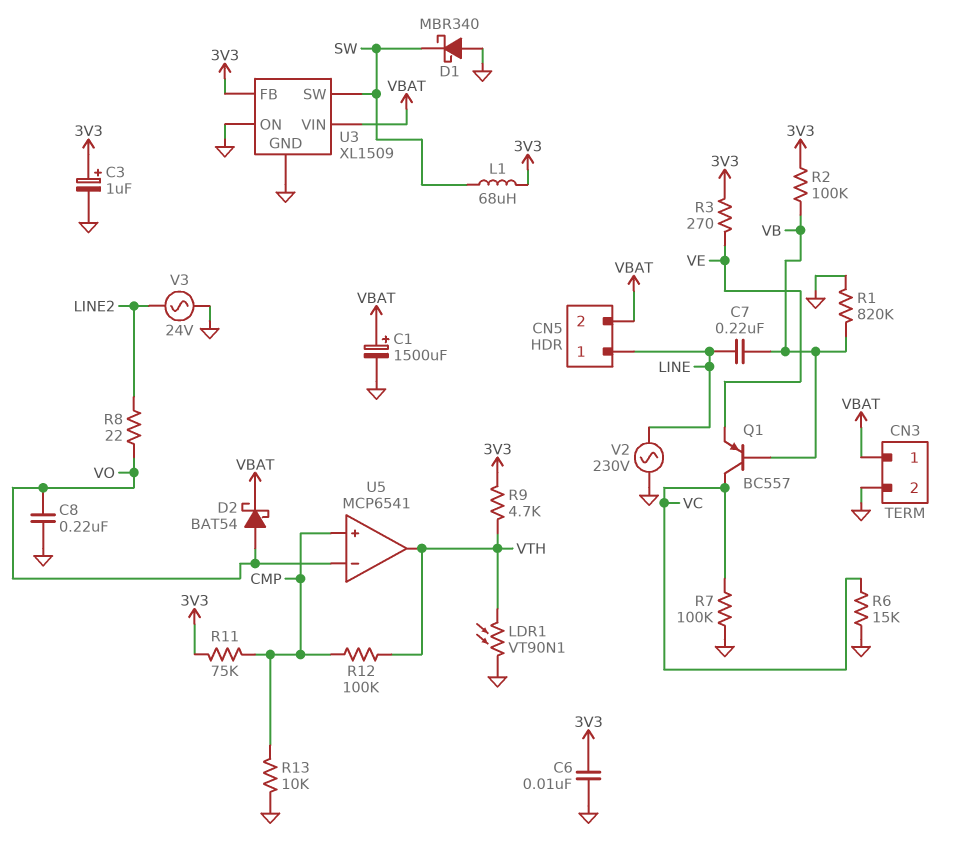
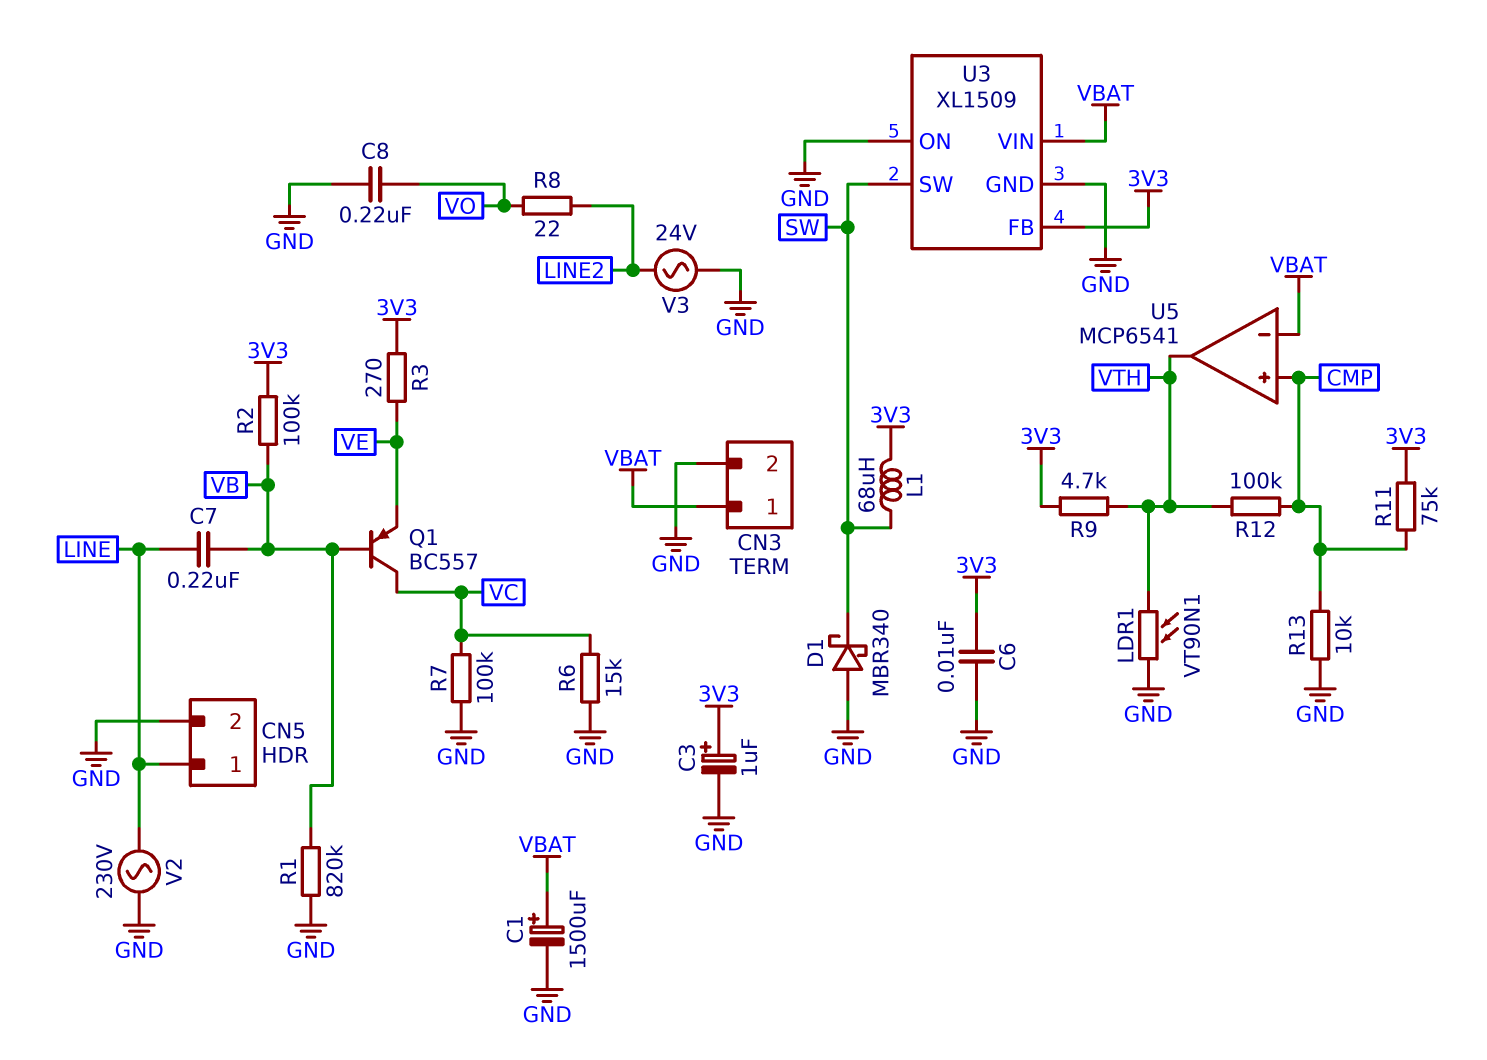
CN5 pin 2: VBAT -> GND
D2: schottky BAT54 (A VO, K VBAT) -> none
U5 pin in-: VO -> VBAT

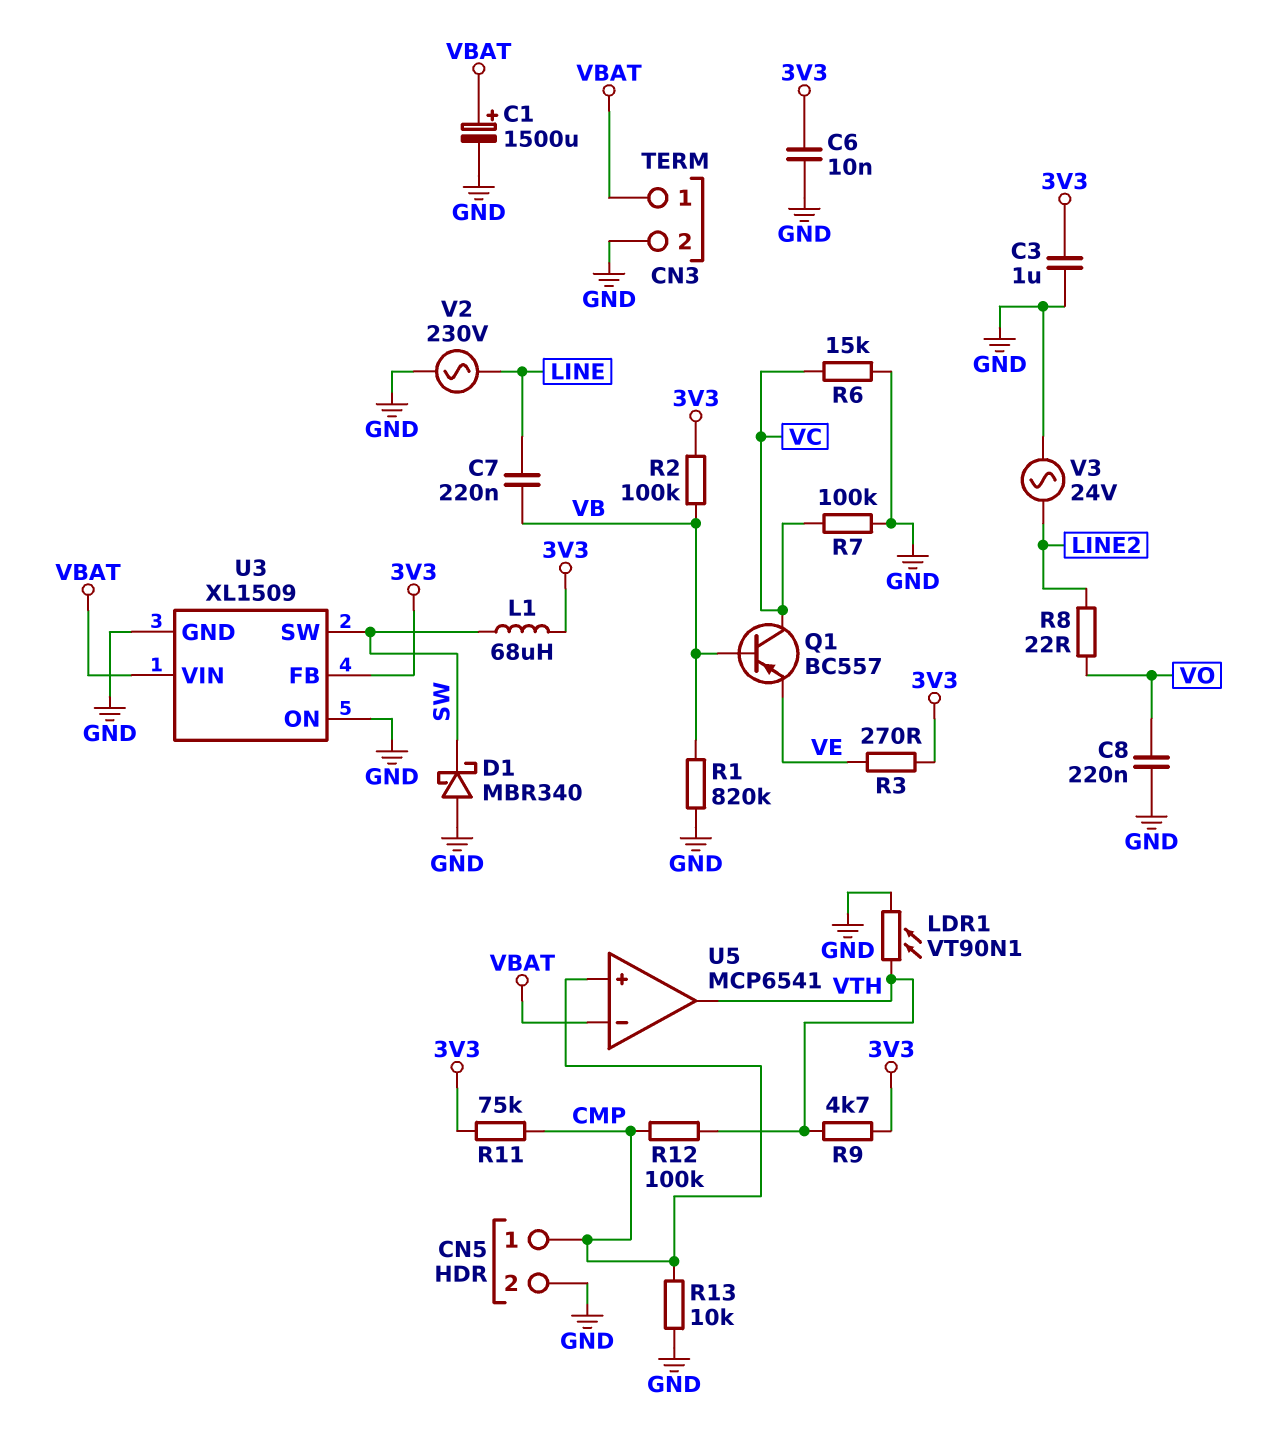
C3: 1uF (plus 3V3, minus GND) -> 1uF (3V3, GND)
CN5 pin 1: LINE -> CMP

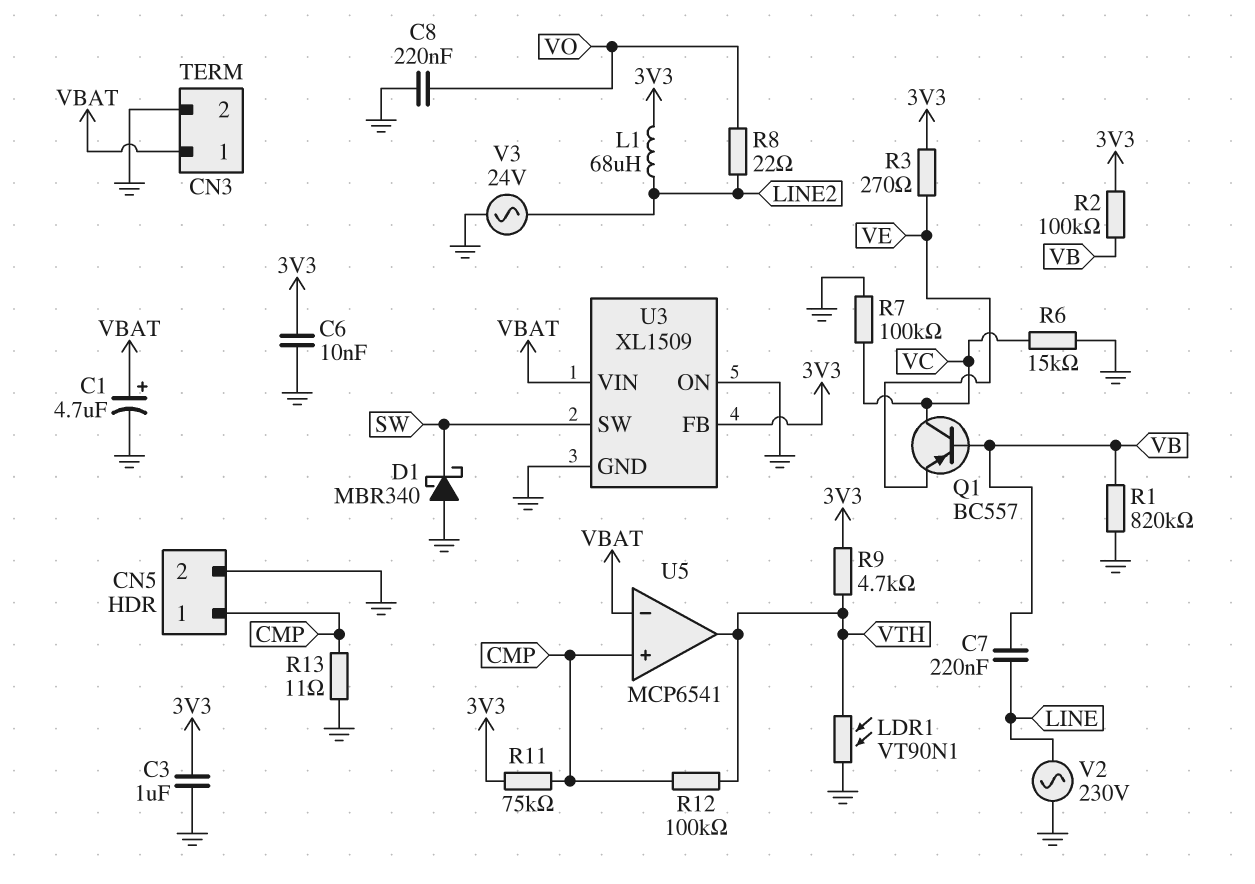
C1: 1500uF (plus VBAT, minus GND) -> 4.7uF (plus VBAT, minus GND)
L1: 68uH (3V3, SW) -> 68uH (3V3, LINE2)
R13: 10k (CMP, GND) -> 11 (CMP, GND)

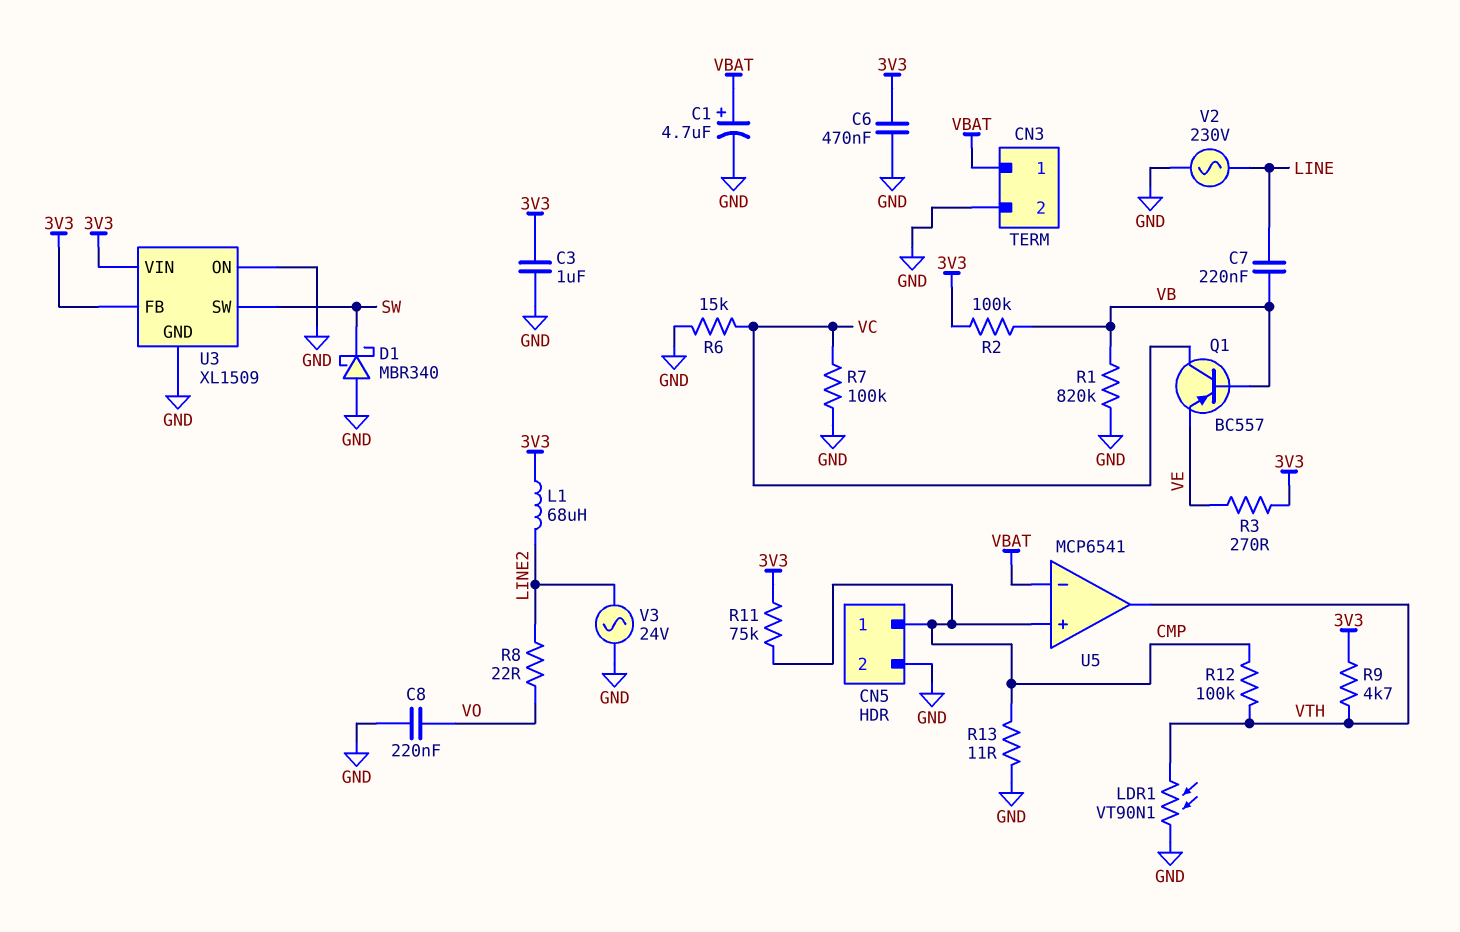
C6: 10nF (3V3, GND) -> 470nF (3V3, GND)
U3 pin VIN: VBAT -> 3V3

